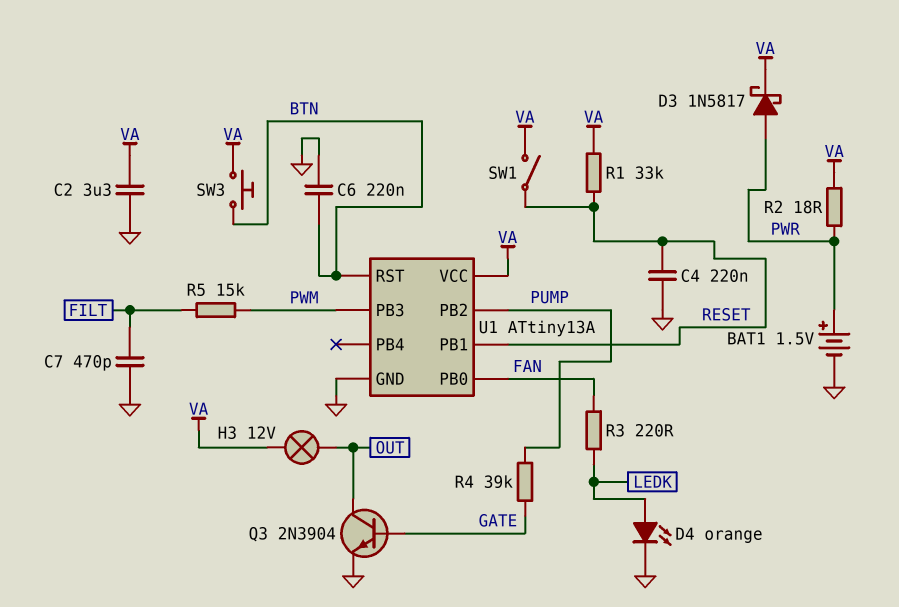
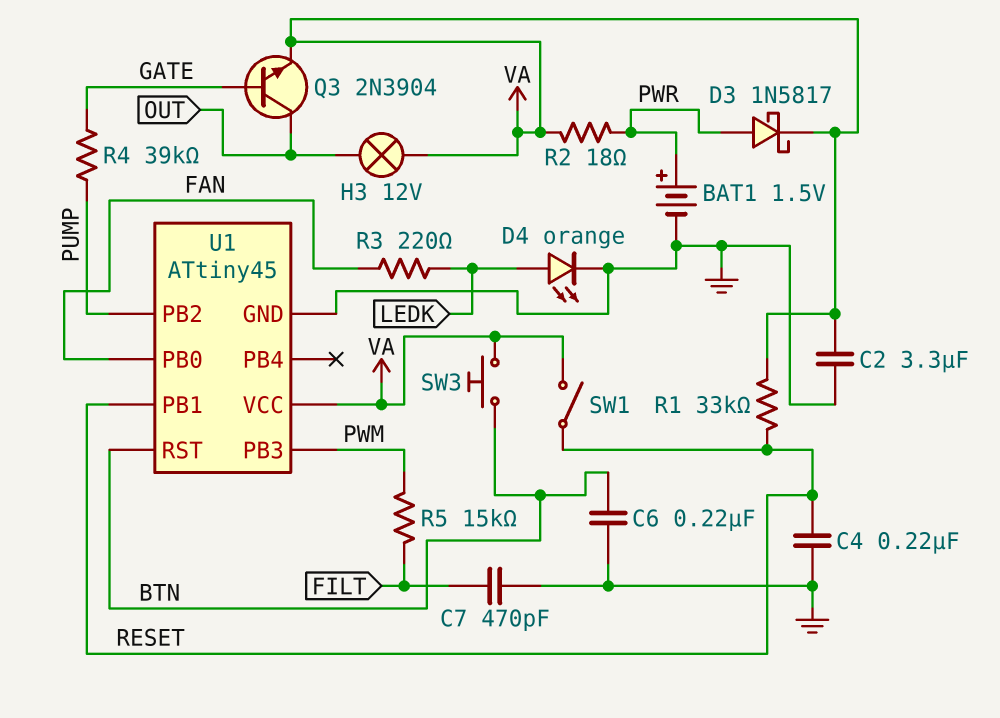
Q3: NPN 2N3904 (B GATE, C OUT, E GND) -> NPN 2N3904 (B GATE, C OUT, E VA)
U1: ATtiny13A -> ATtiny45

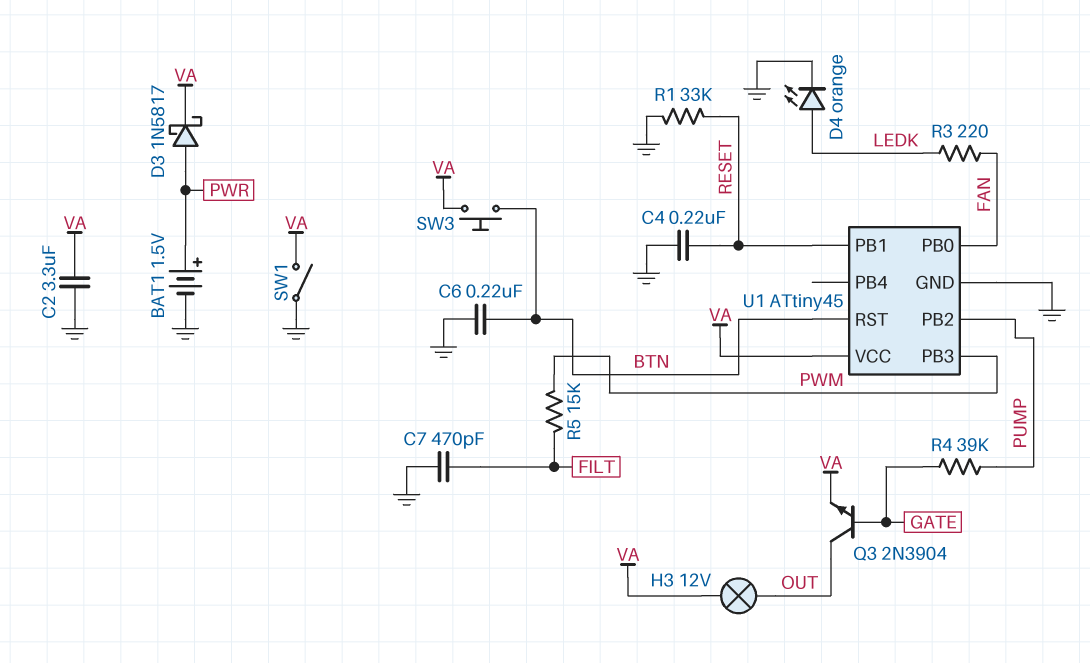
R1: 33k (RESET, VA) -> 33k (GND, RESET)
R2: 18 (PWR, VA) -> none
SW1: switch (RESET, VA) -> switch (GND, VA)

